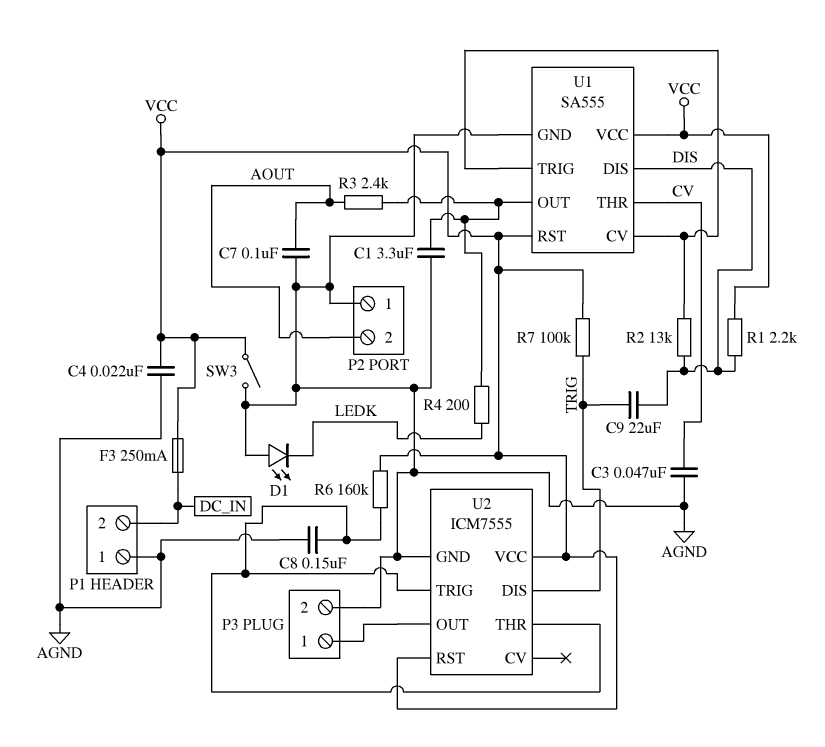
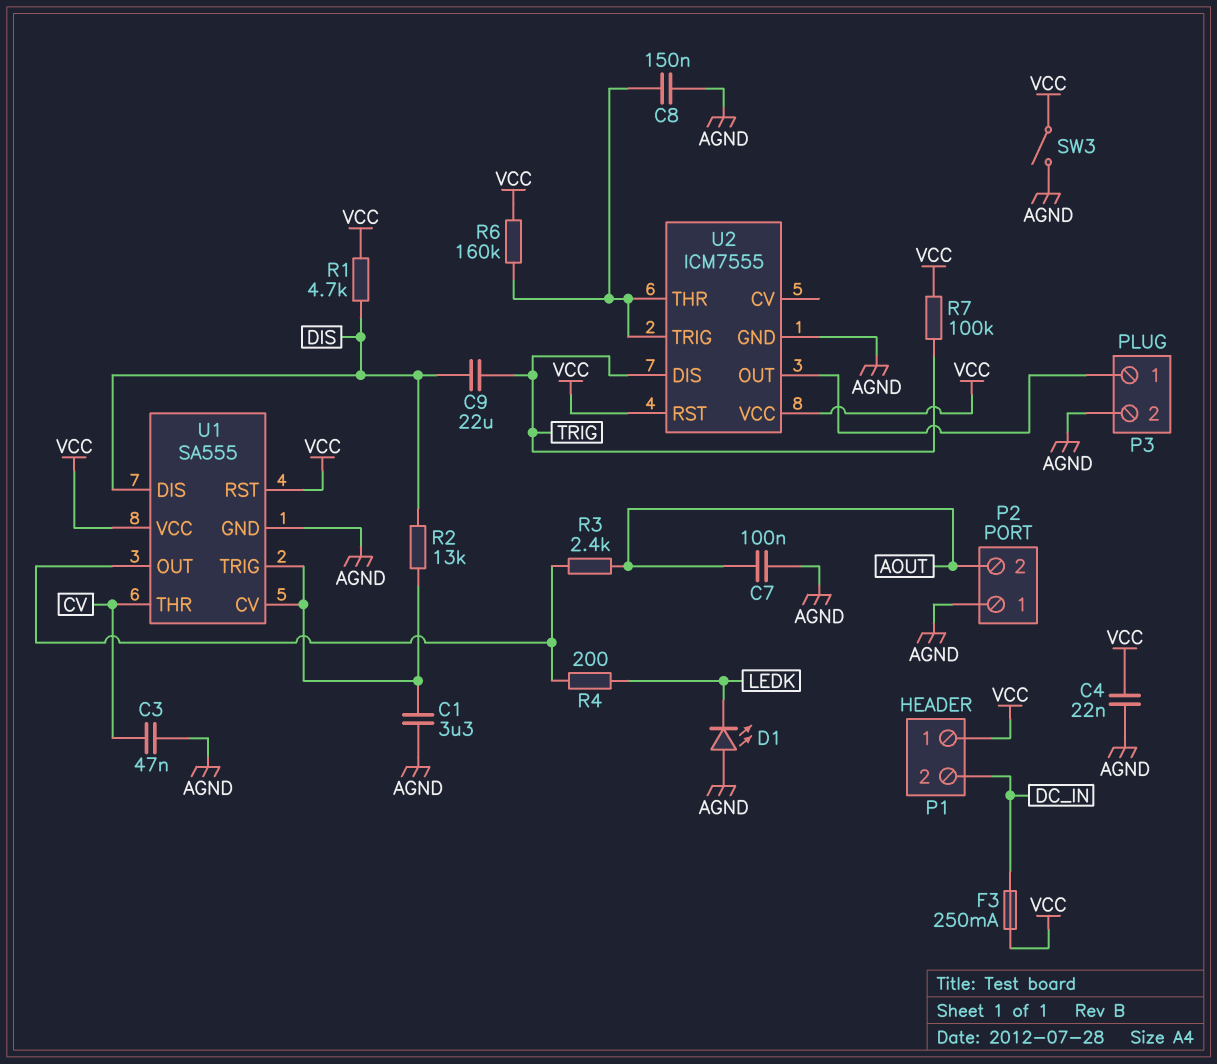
C1: 3.3uF (AGND, U1/OUT) -> 3.3uF (AGND, U1/CV)
P1 pin 1: AGND -> VCC
R1: 2.2k (DIS, VCC) -> 4.7k (DIS, VCC)

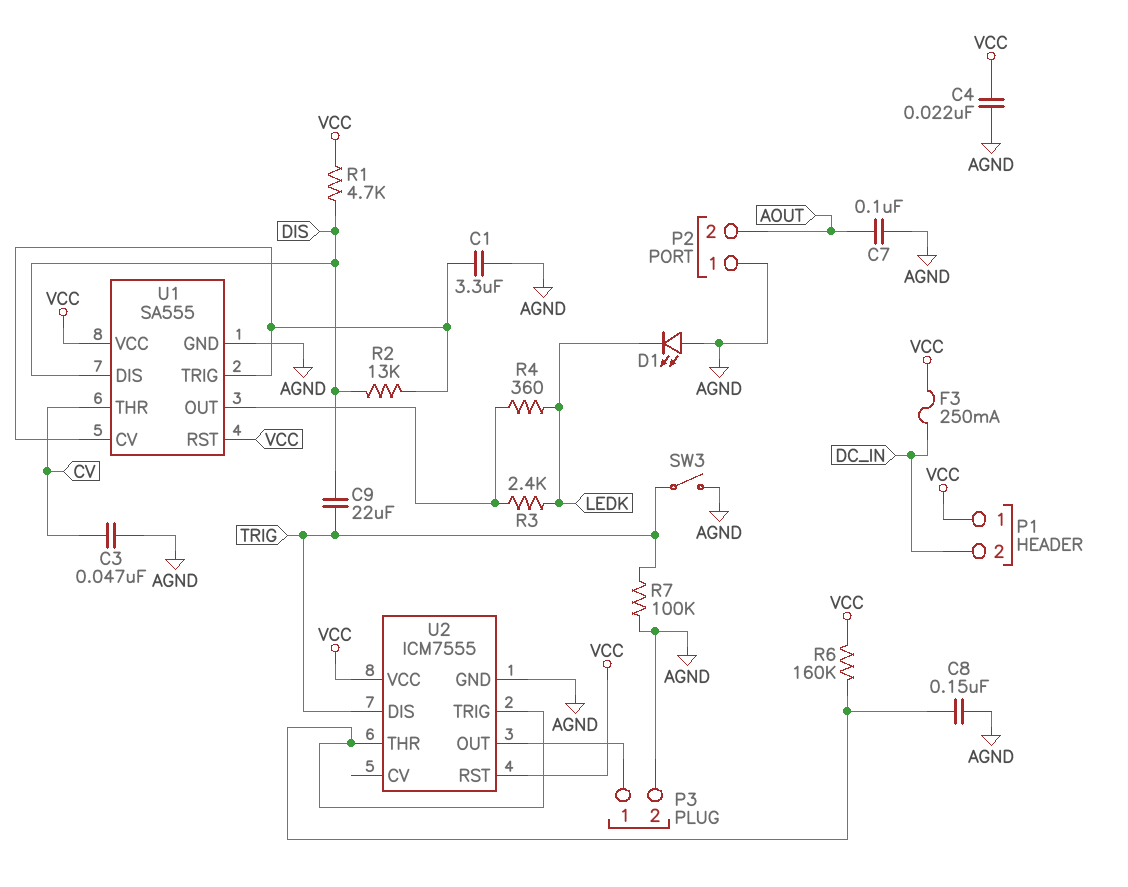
R3: 2.4k (AOUT, U1/OUT) -> 2.4k (LEDK, U1/OUT)
R4: 200 (LEDK, U1/OUT) -> 360 (LEDK, U1/OUT)
R7: 100k (TRIG, VCC) -> 100k (AGND, TRIG)
SW3: switch (AGND, VCC) -> switch (AGND, TRIG)

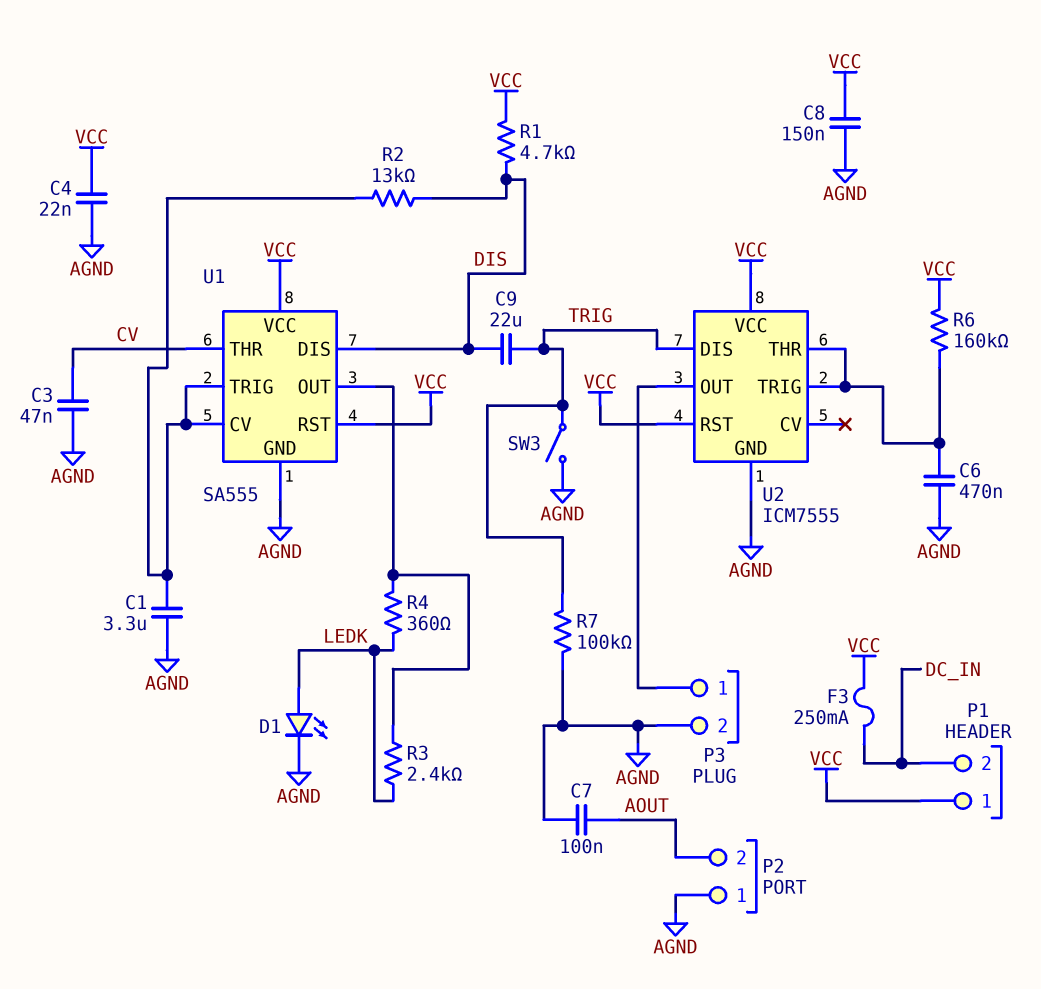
C6: none -> 470nF (AGND, U2/THR)
C8: 150nF (AGND, U2/THR) -> 150nF (AGND, VCC)
D1: LED (A AGND, K LEDK) -> LED (A LEDK, K AGND)

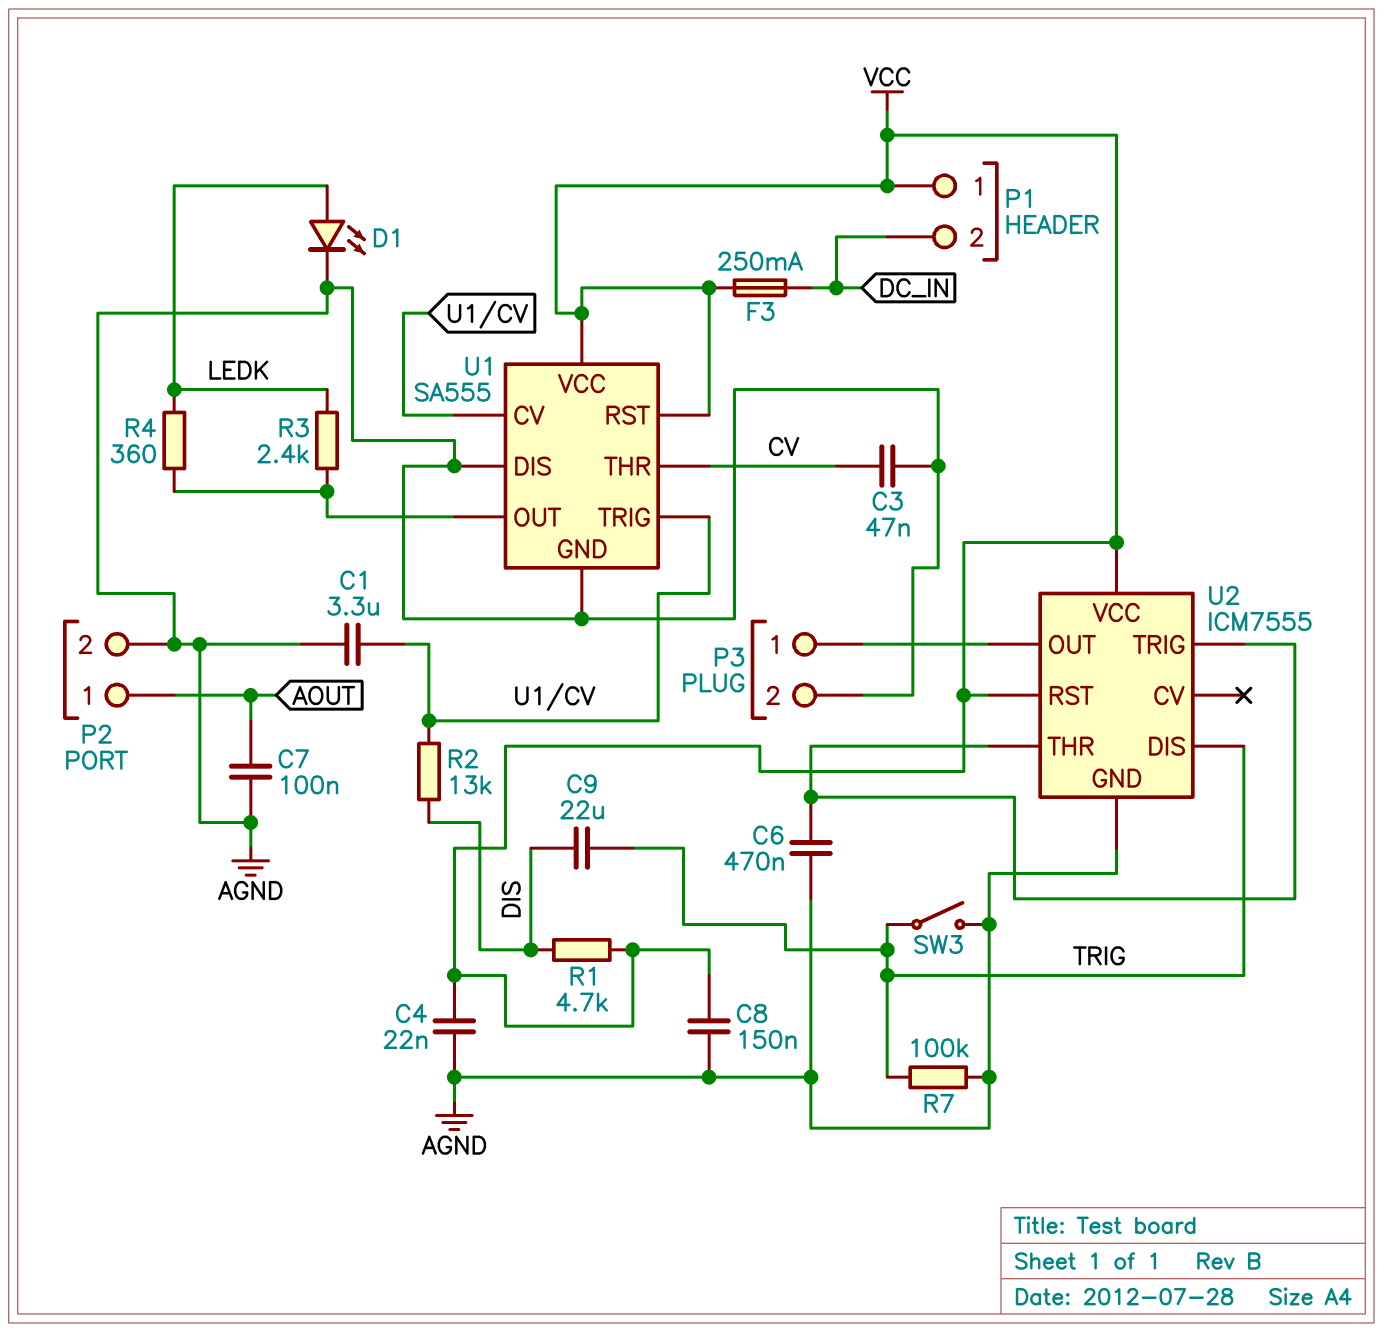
P2 pin 1: AGND -> AOUT
P2 pin 2: AOUT -> AGND
R6: 160k (U2/THR, VCC) -> none
U1 pin DIS: DIS -> AGND

